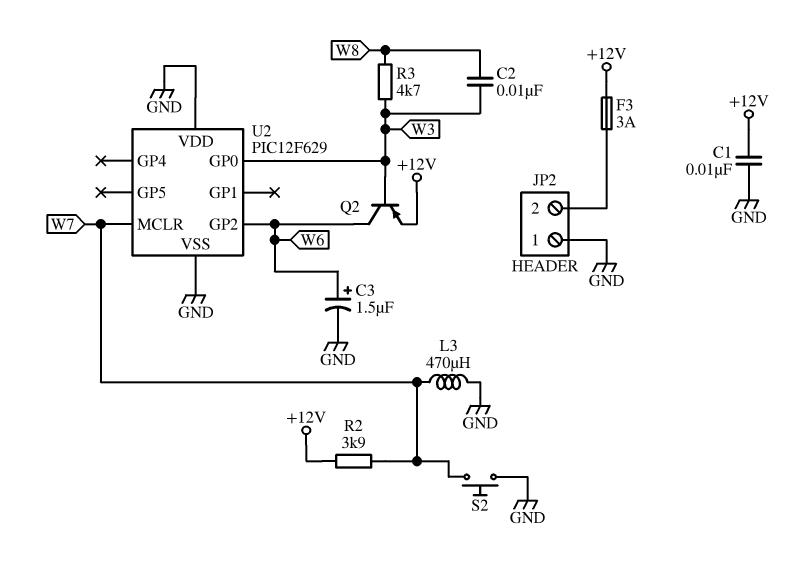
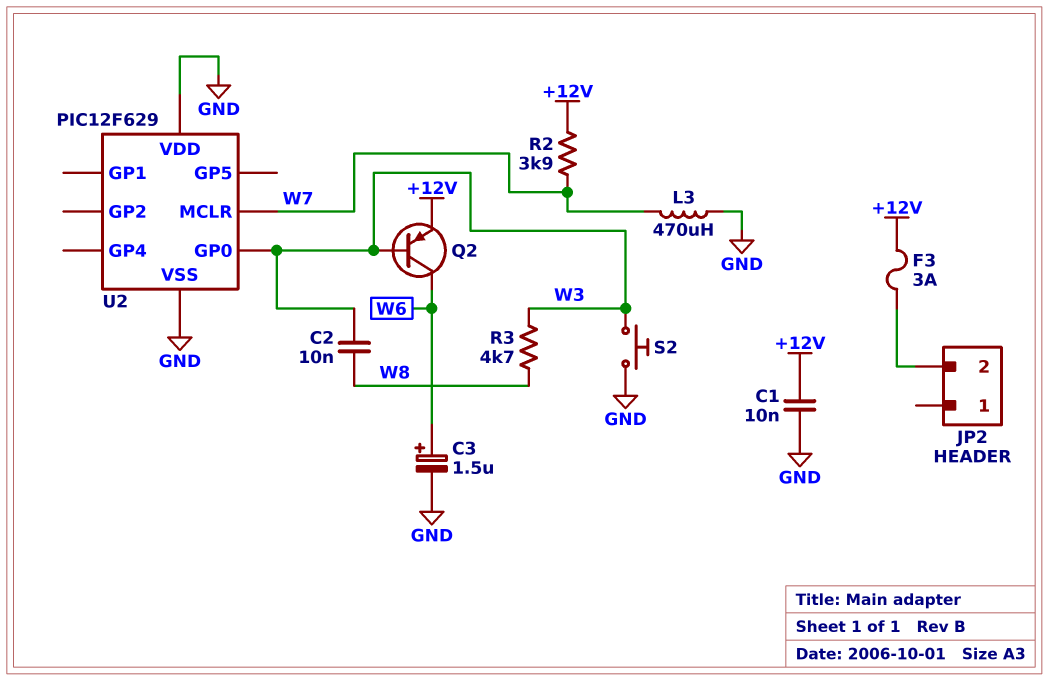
JP2 pin 1: GND -> none
S2: button (GND, W7) -> button (GND, W3)
U2 pin GP2: W6 -> none

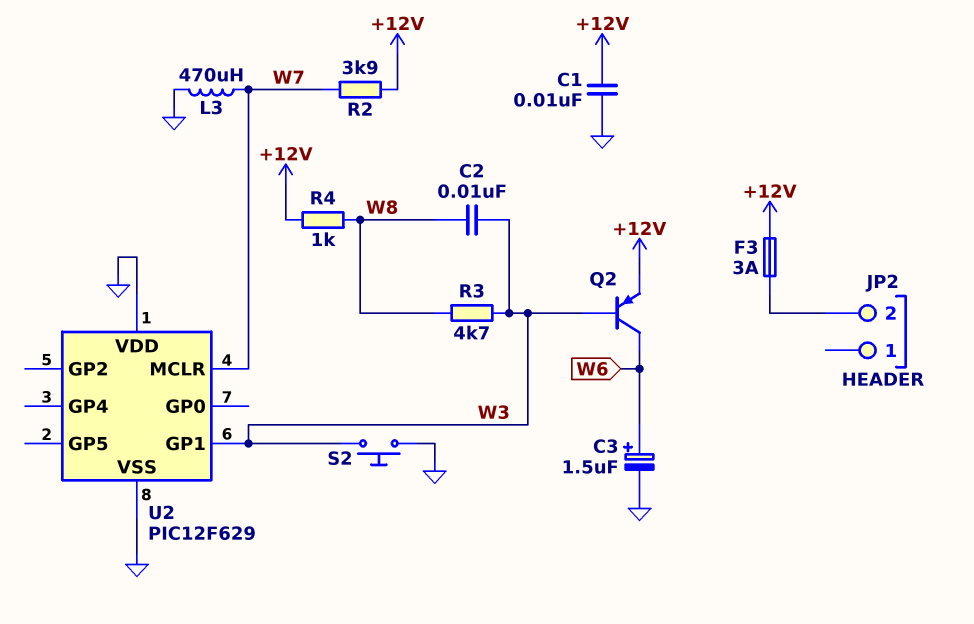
R4: none -> 1k (+12V, W8)
U2 pin GP0: W3 -> none
U2 pin GP1: none -> W3

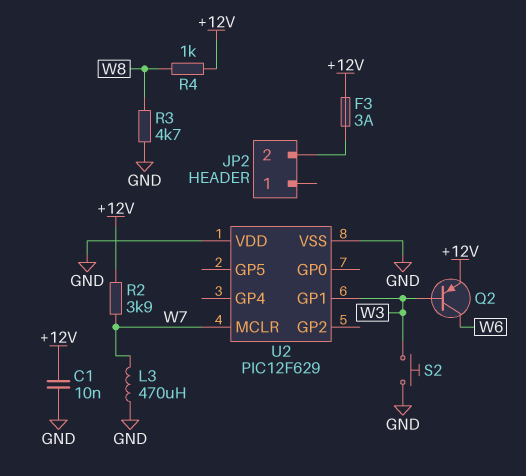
C2: 10nF (W3, W8) -> none
C3: 1.5uF (plus W6, minus GND) -> none
R3: 4.7k (W3, W8) -> 4.7k (GND, W8)

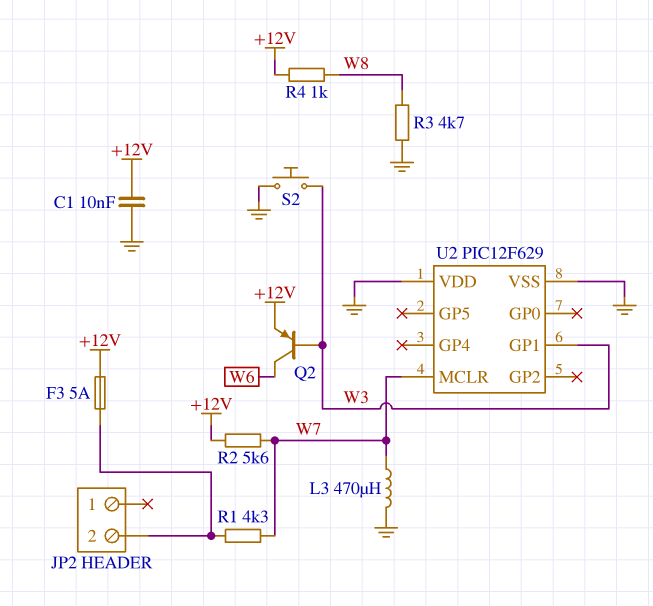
F3: 3A (+12V, JP2/2) -> 5A (+12V, JP2/2)
R1: none -> 4.3k (JP2/2, W7)
R2: 3.9k (+12V, W7) -> 5.6k (+12V, W7)

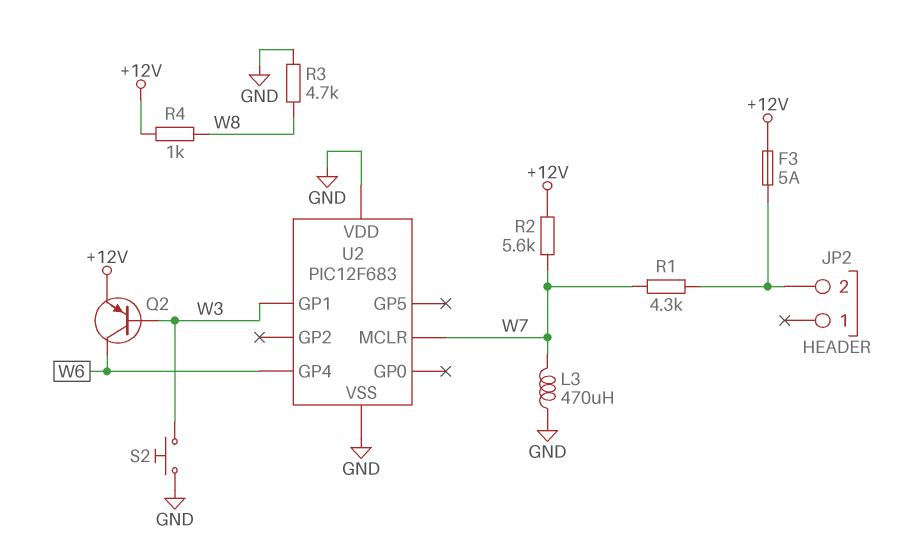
C1: 10nF (+12V, GND) -> none
U2: PIC12F629 -> PIC12F683
U2 pin GP4: none -> W6

